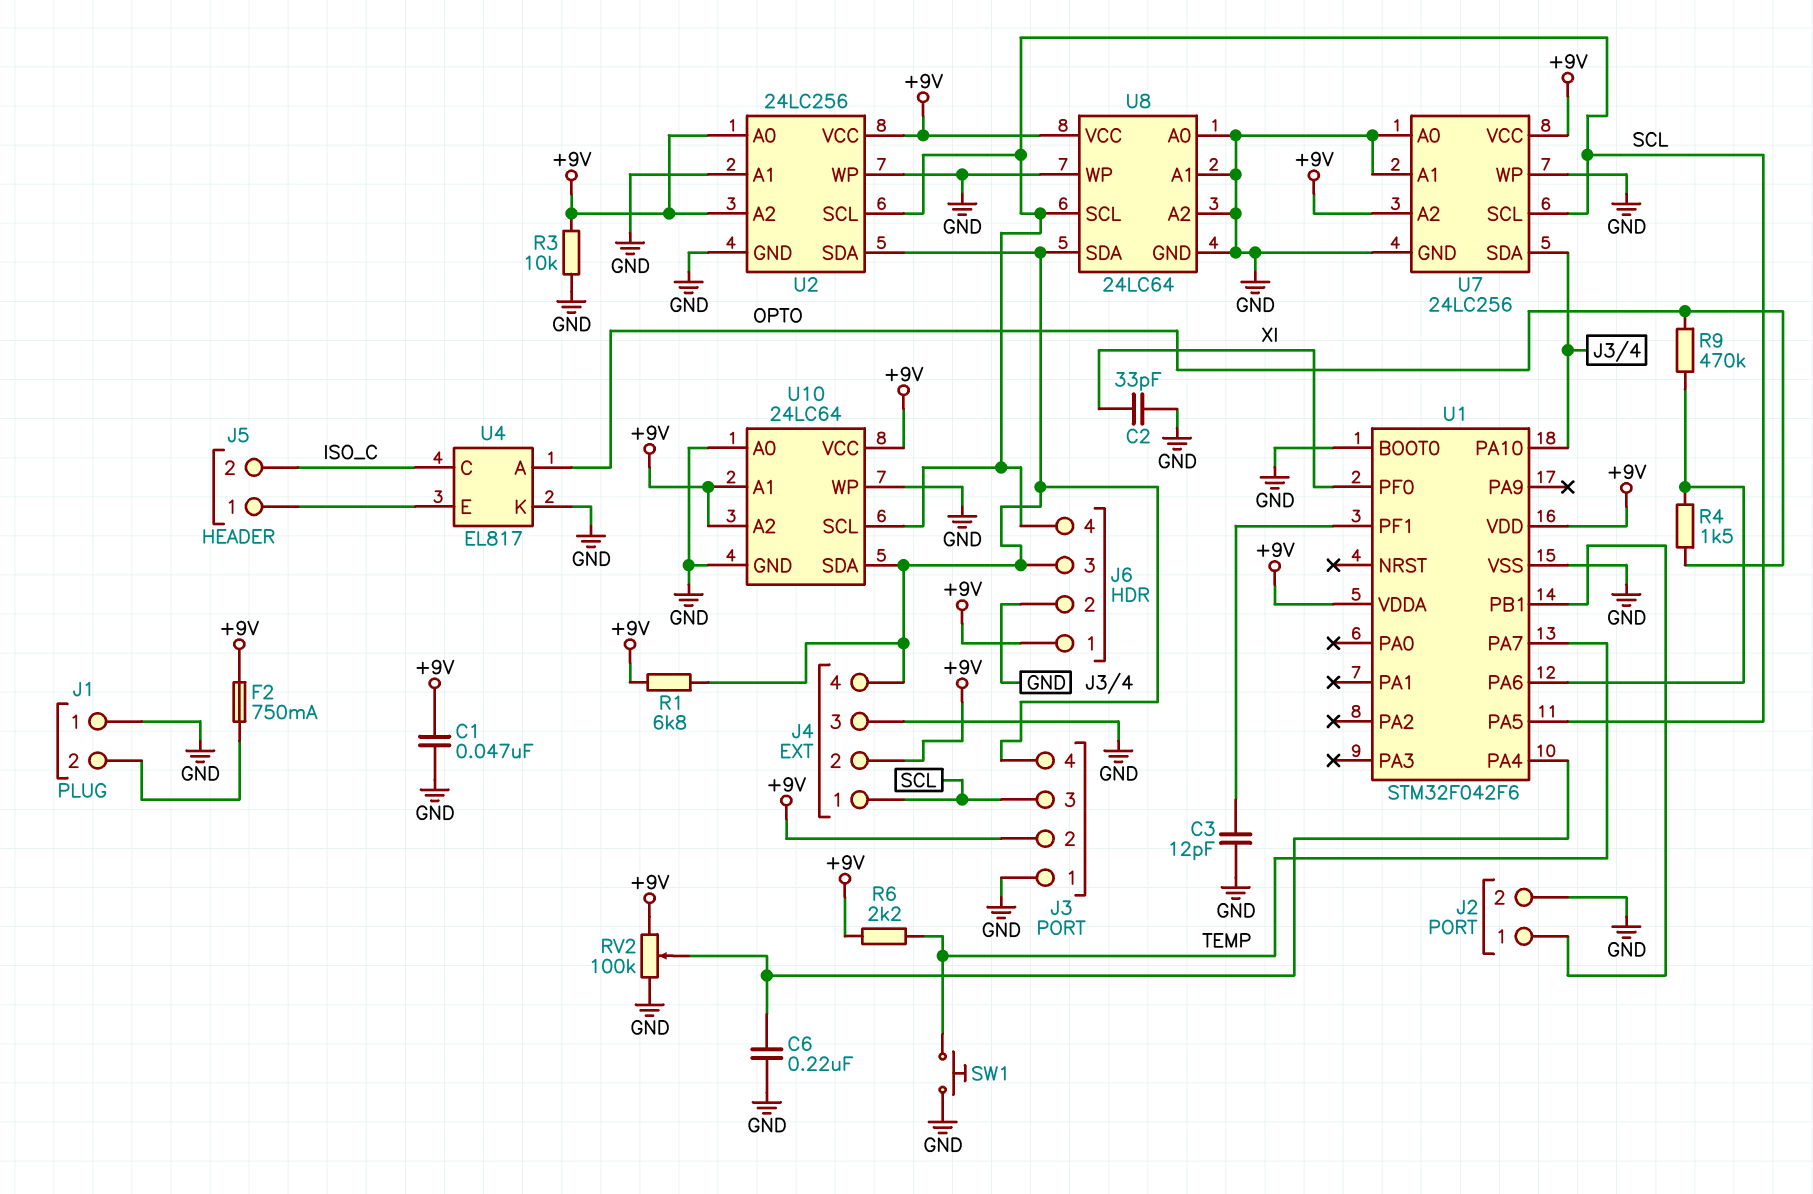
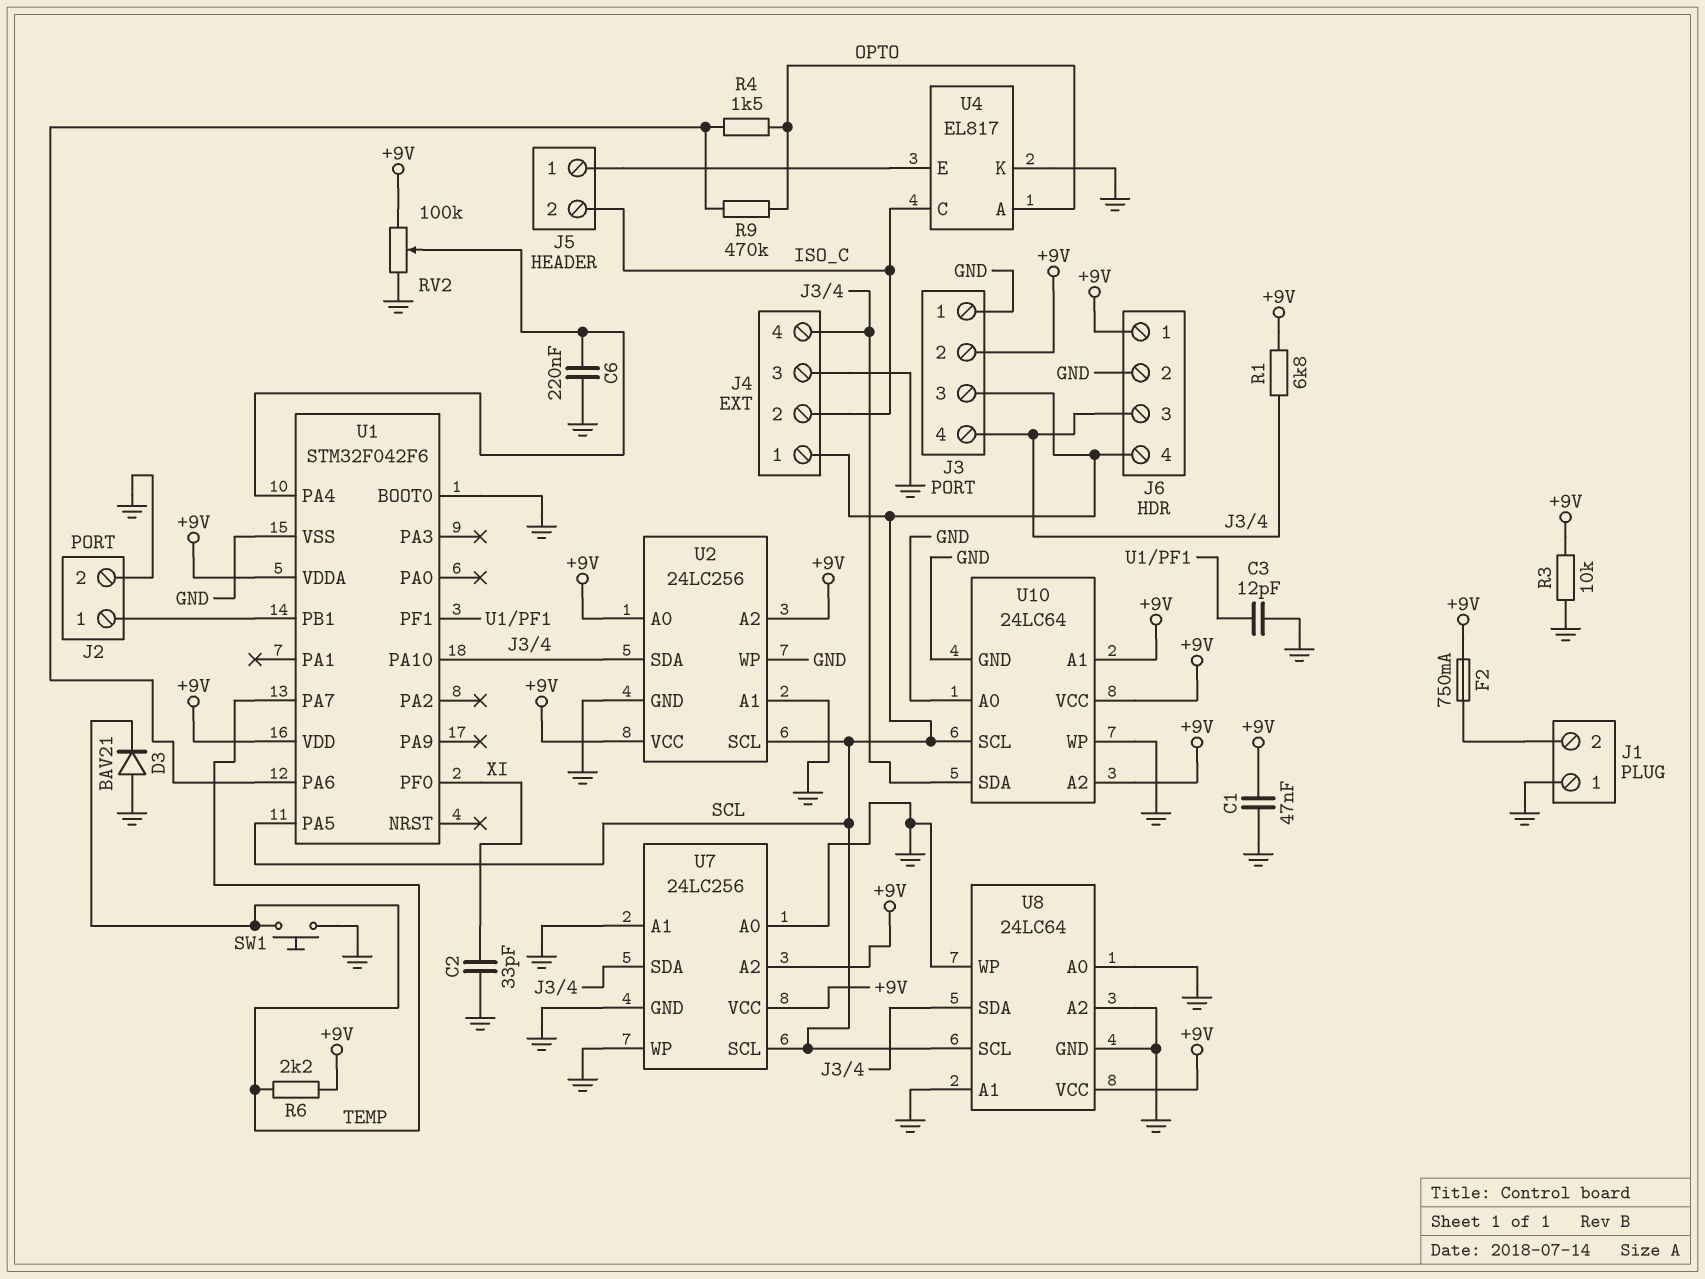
D3: none -> diode BAV21 (A GND, K TEMP)
J4 pin 2: +9V -> ISO_C

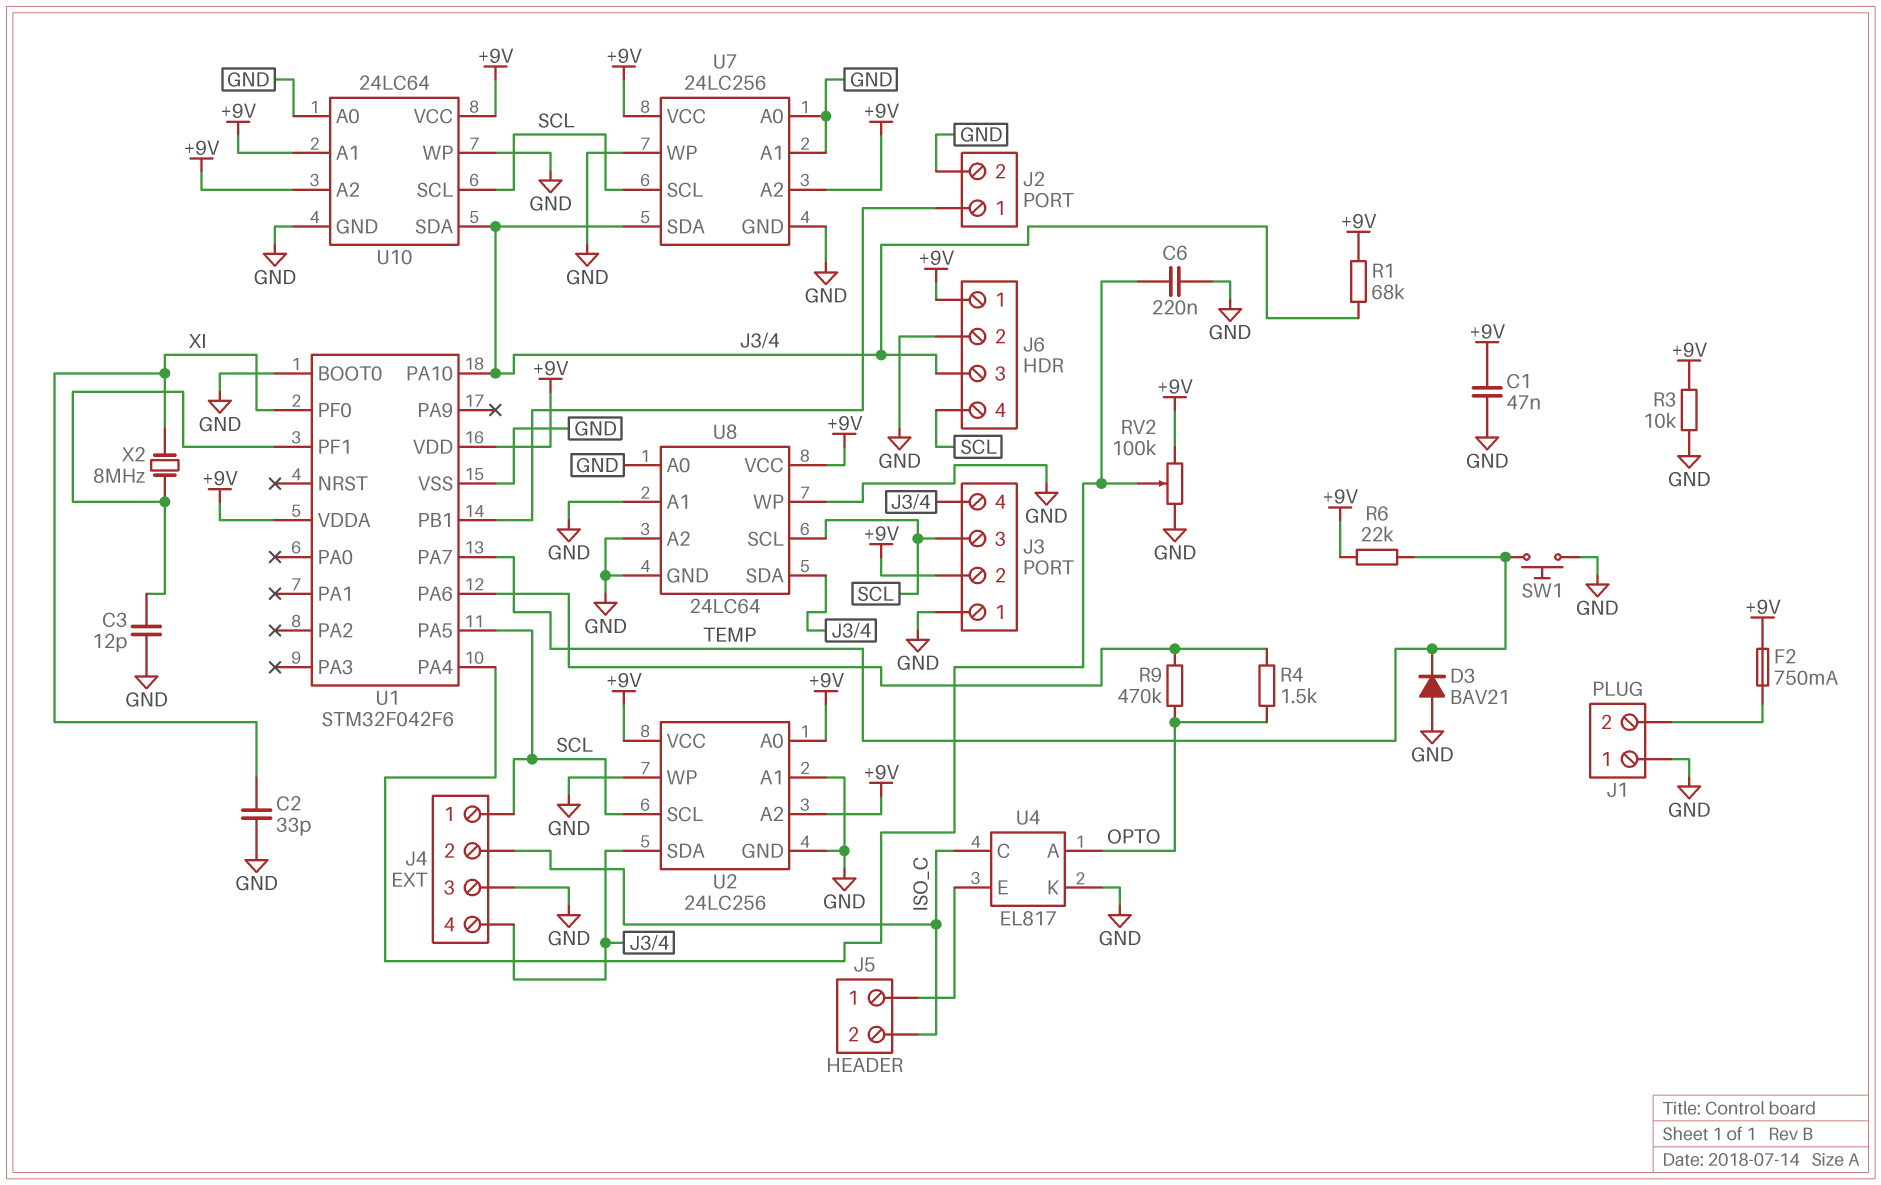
R1: 6.8k (+9V, J3/4) -> 68k (+9V, J3/4)
R6: 2.2k (+9V, TEMP) -> 22k (+9V, TEMP)
X2: none -> 8MHz (U1/PF1, XI)

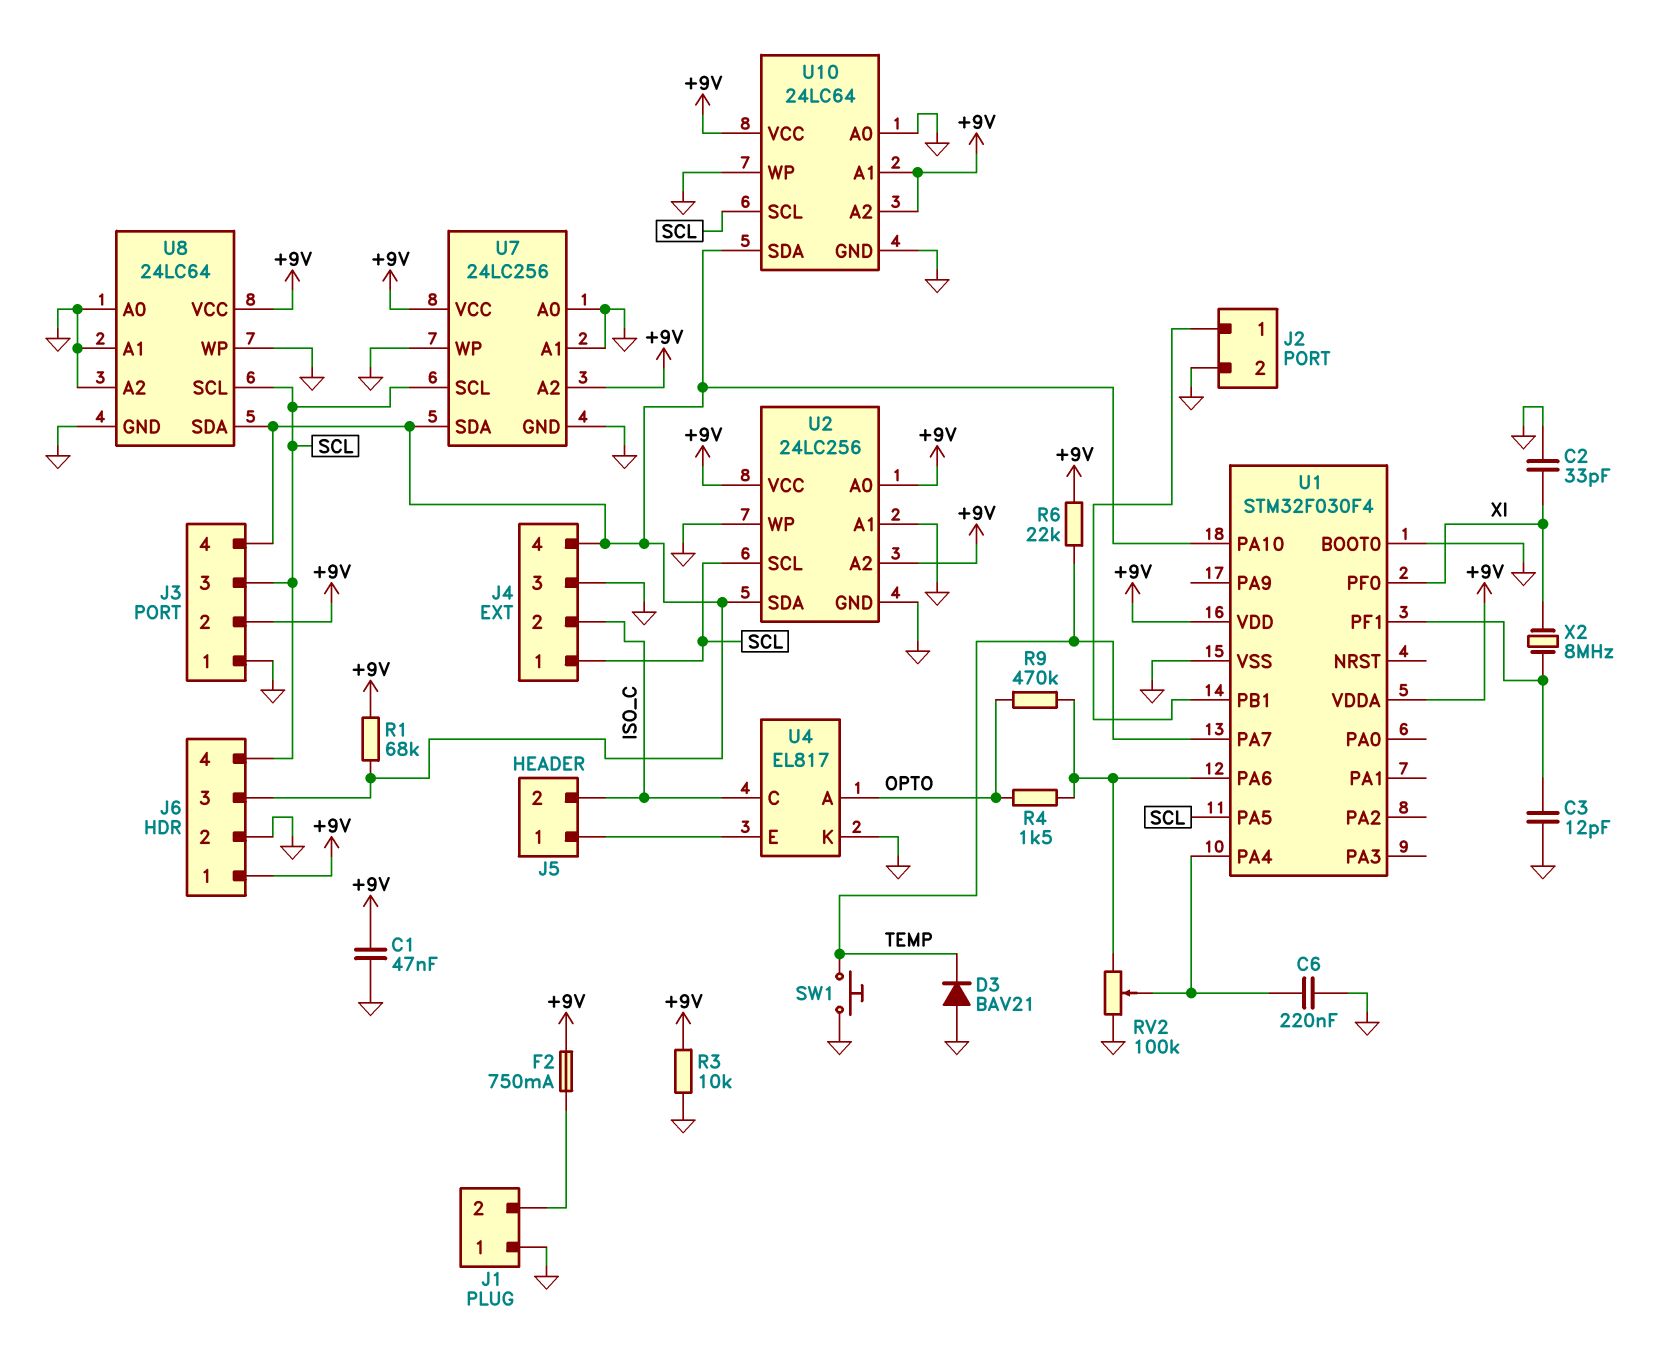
RV2: 100k (+9V, GND, wiper U1/PA4) -> 100k (GND, U1/PA6, wiper U1/PA4)
U1: STM32F042F6 -> STM32F030F4

